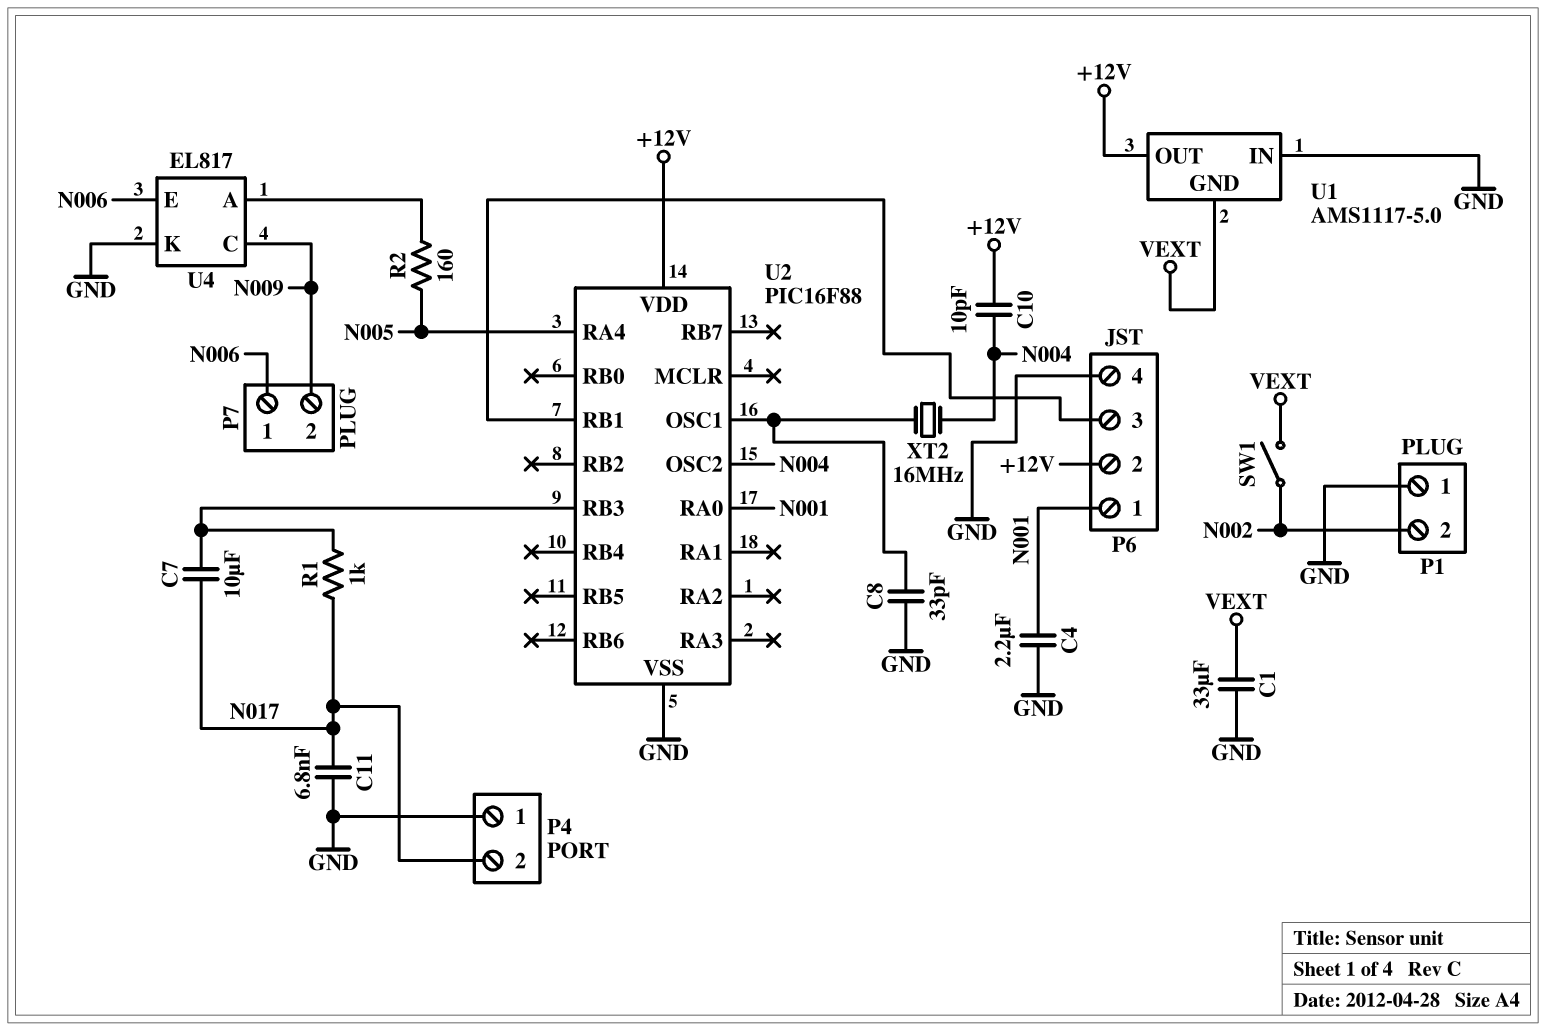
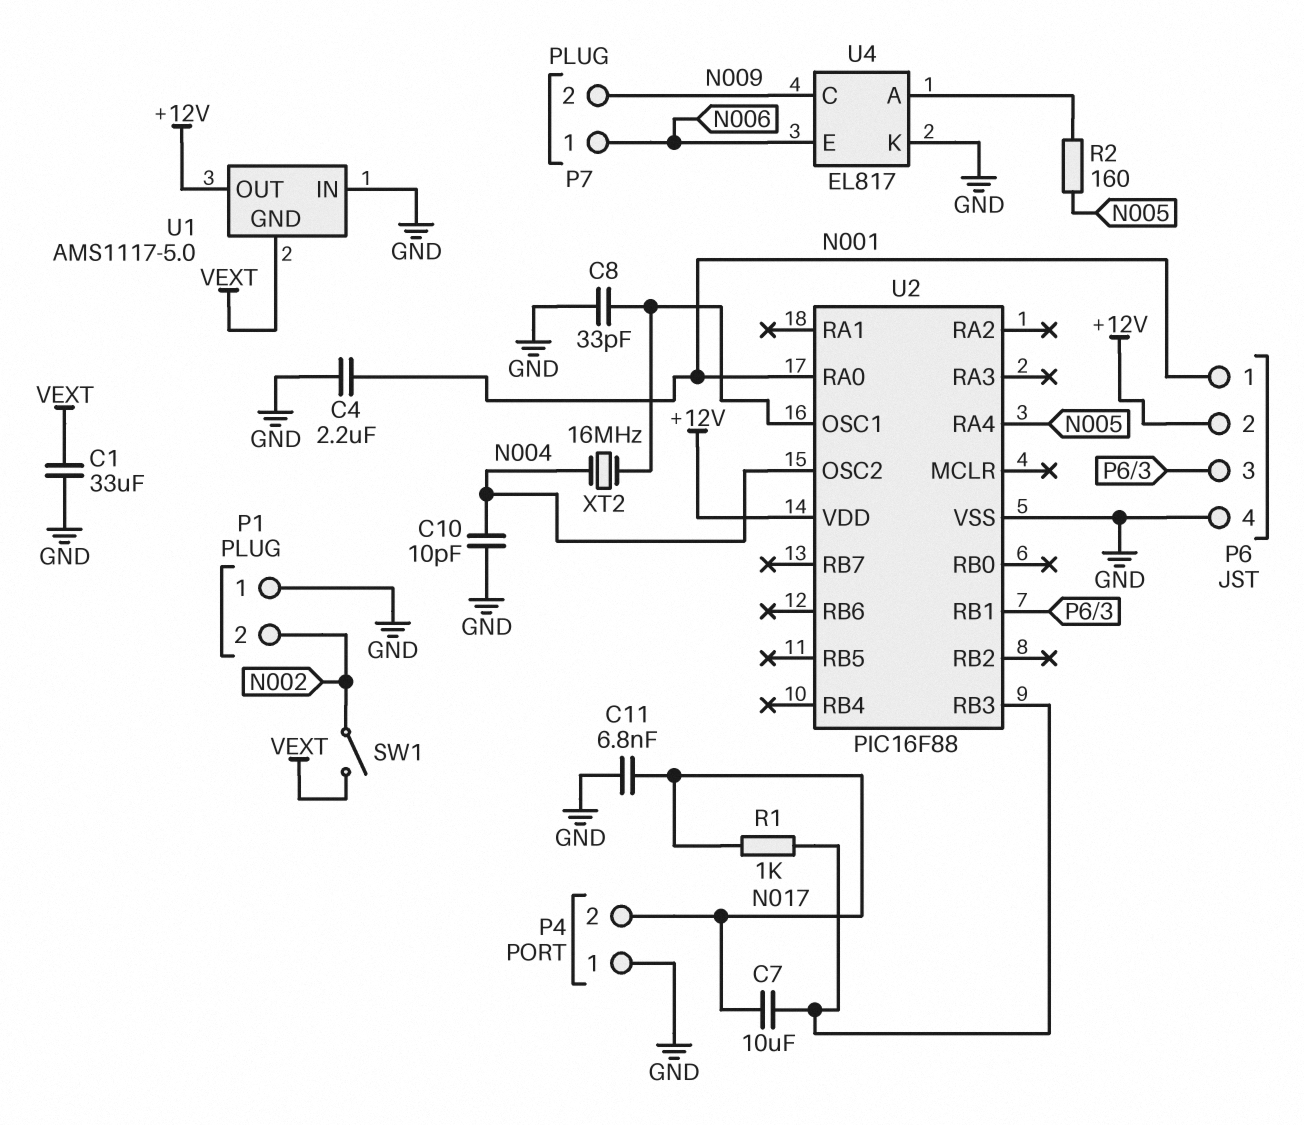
C10: 10pF (+12V, N004) -> 10pF (GND, N004)

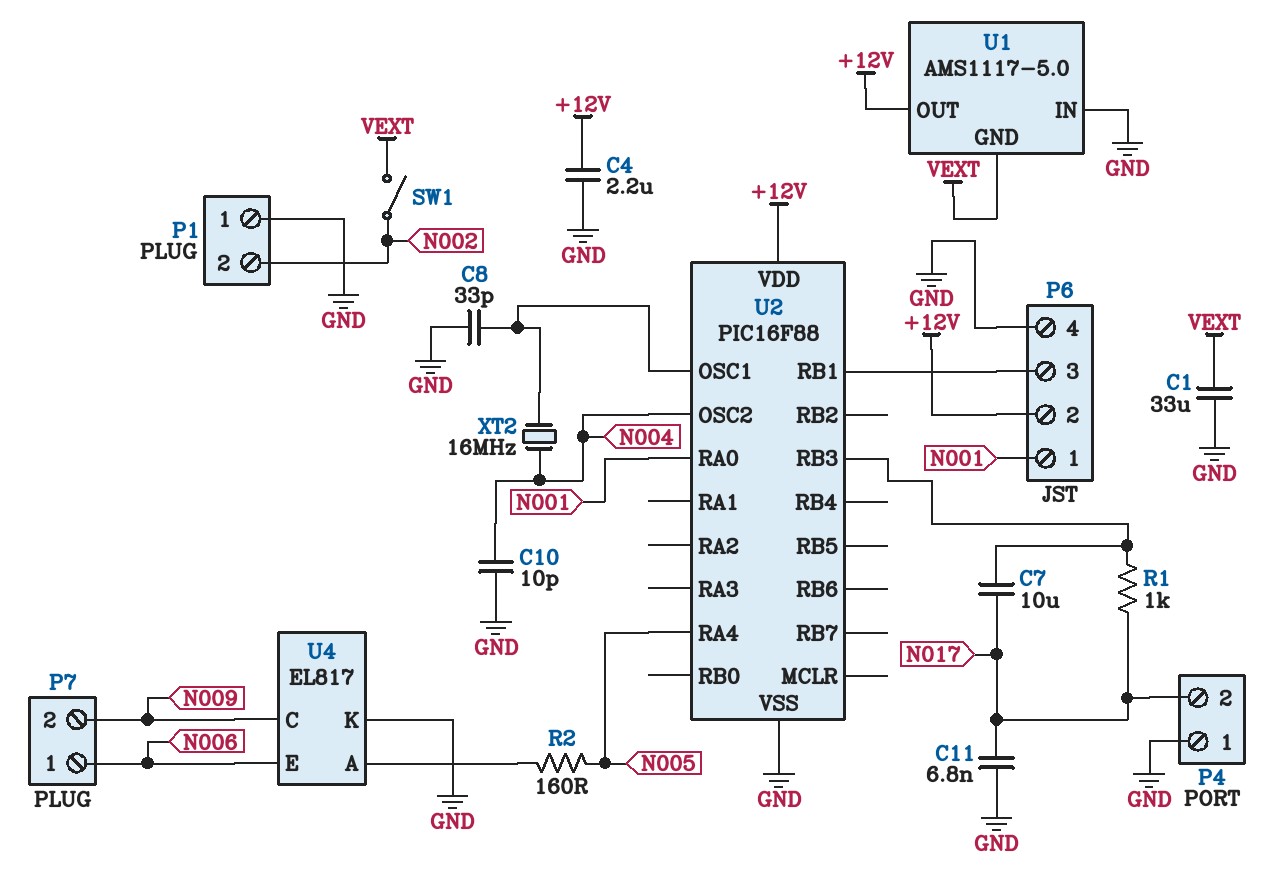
C4: 2.2uF (GND, N001) -> 2.2uF (+12V, GND)

